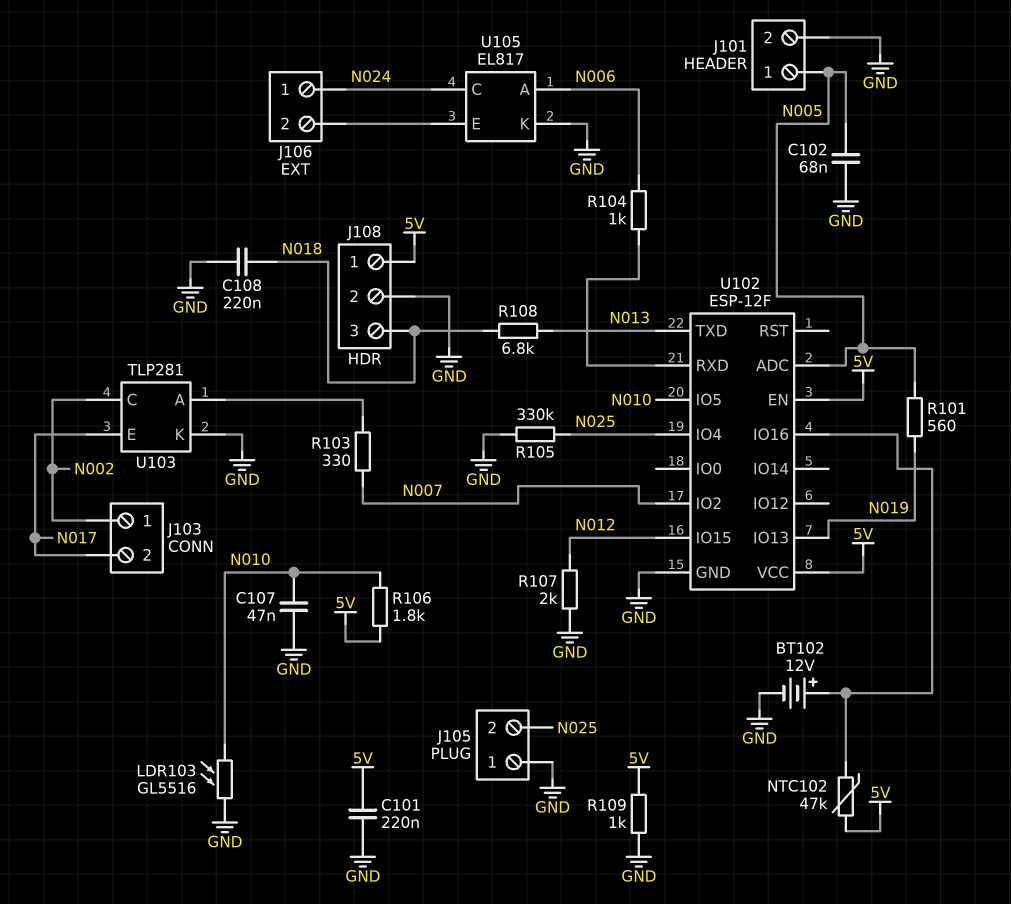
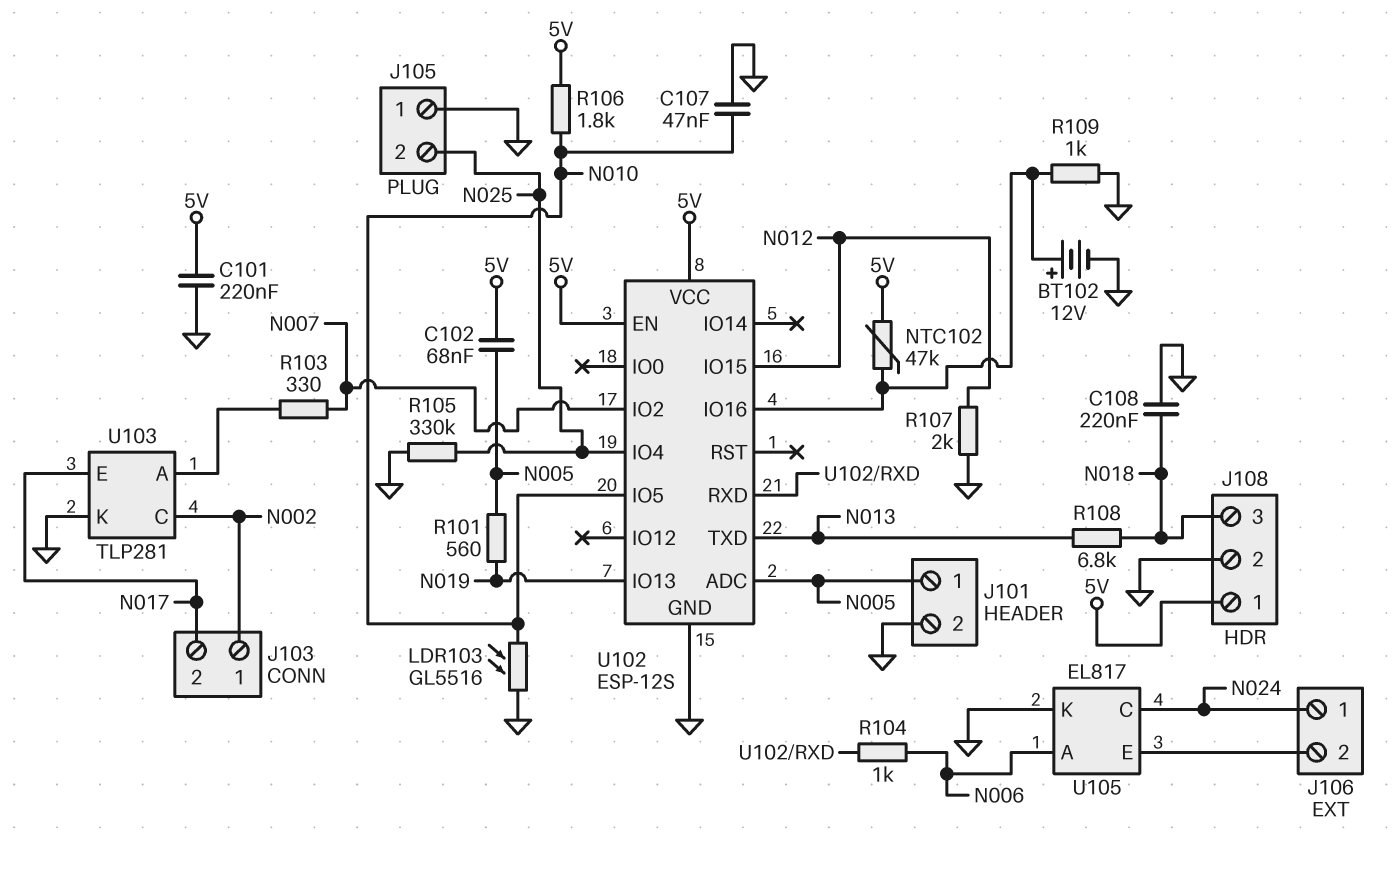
C102: 68nF (GND, N005) -> 68nF (5V, N005)
R109: 1k (5V, GND) -> 1k (GND, U102/IO16)
U102: ESP-12F -> ESP-12S

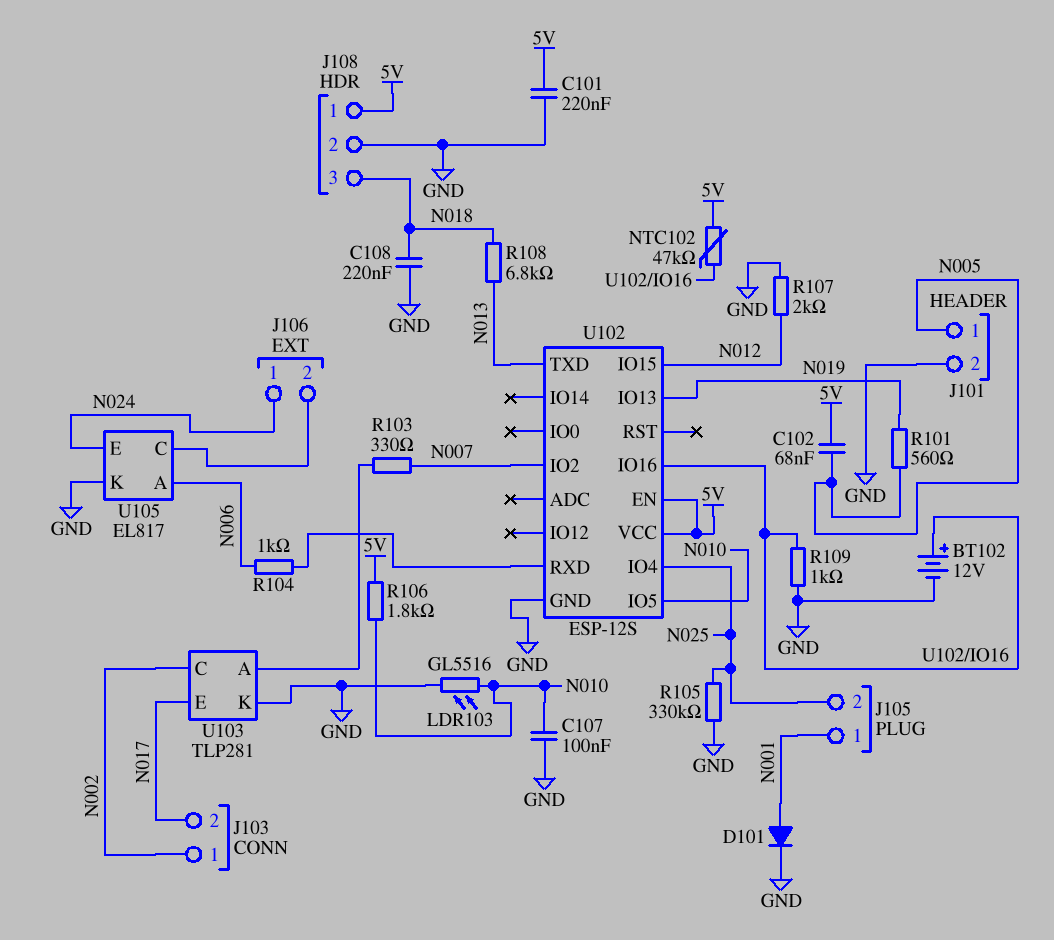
C107: 47nF (GND, N010) -> 100nF (GND, N010)
D101: none -> diode (A N001, K GND)
J105 pin 1: GND -> N001
U102 pin ADC: N005 -> none
U105 pin C: N024 -> J106/2
U105 pin E: J106/2 -> N024

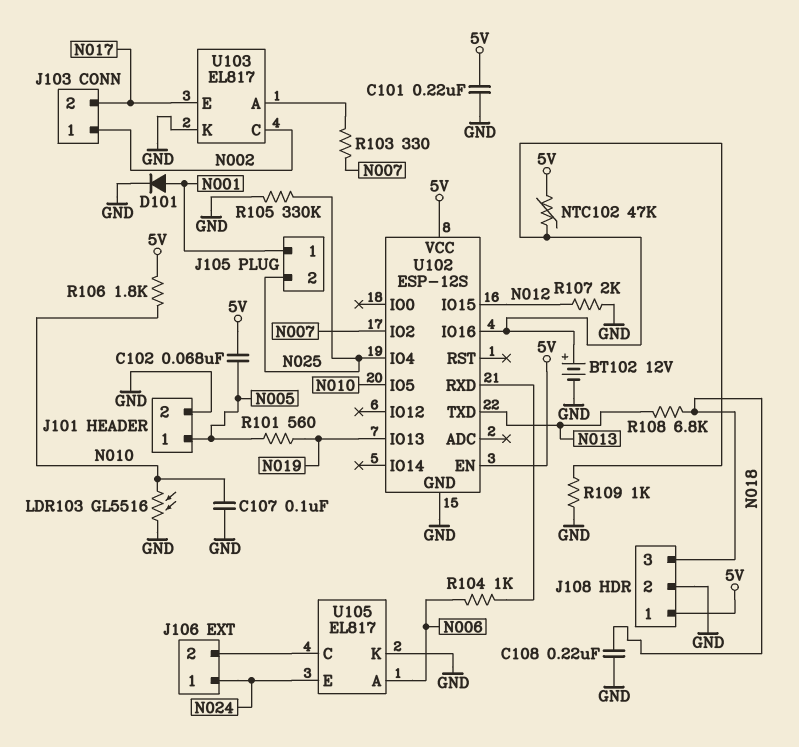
U103: TLP281 -> EL817

